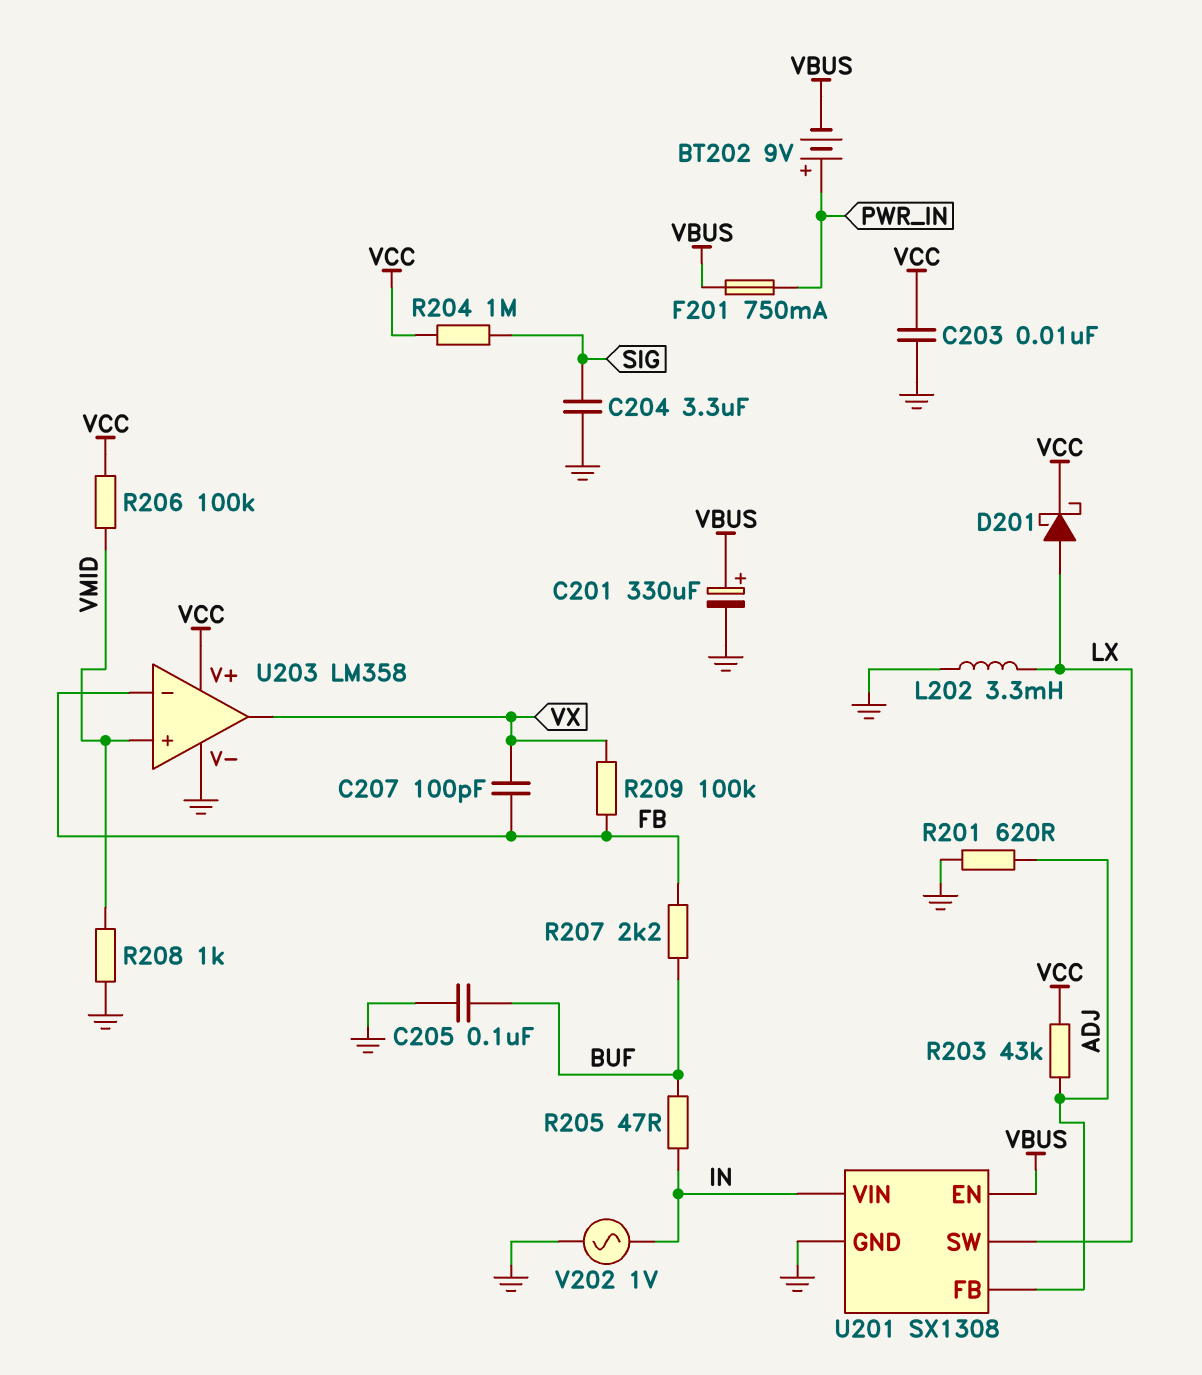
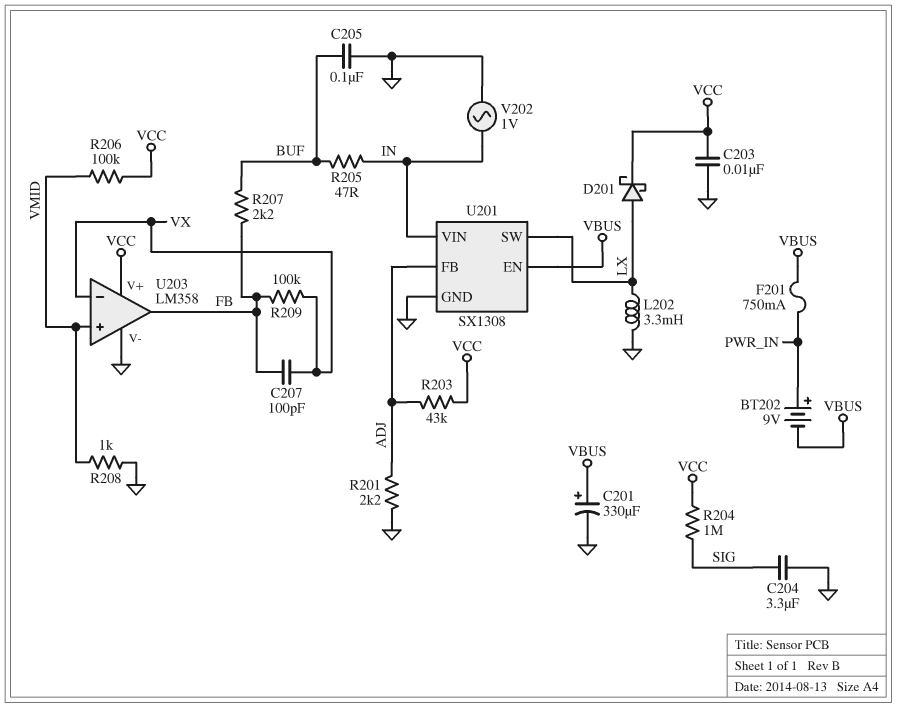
R201: 620 (ADJ, GND) -> 2.2k (ADJ, GND)
U203 pin in-: FB -> VX
U203 pin out: VX -> FB

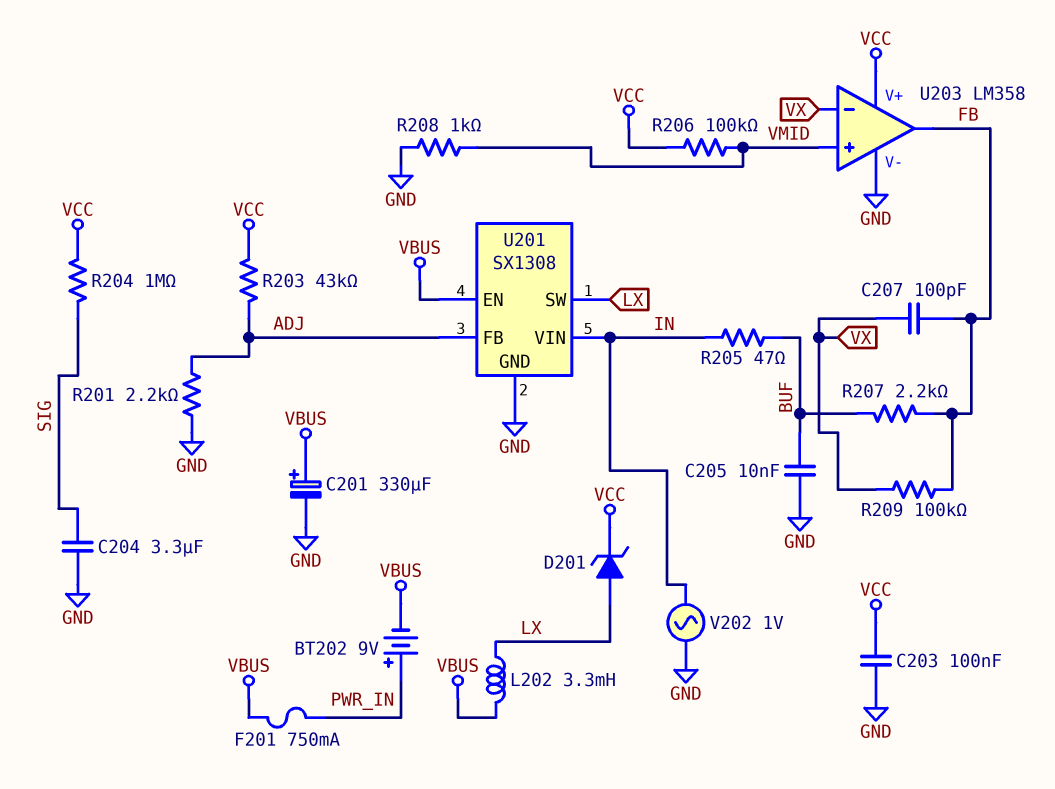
C203: 10nF (GND, VCC) -> 100nF (GND, VCC)
C205: 100nF (BUF, GND) -> 10nF (BUF, GND)
D201: schottky (A LX, K VCC) -> zener (A LX, K VCC)
L202: 3.3mH (GND, LX) -> 3.3mH (LX, VBUS)

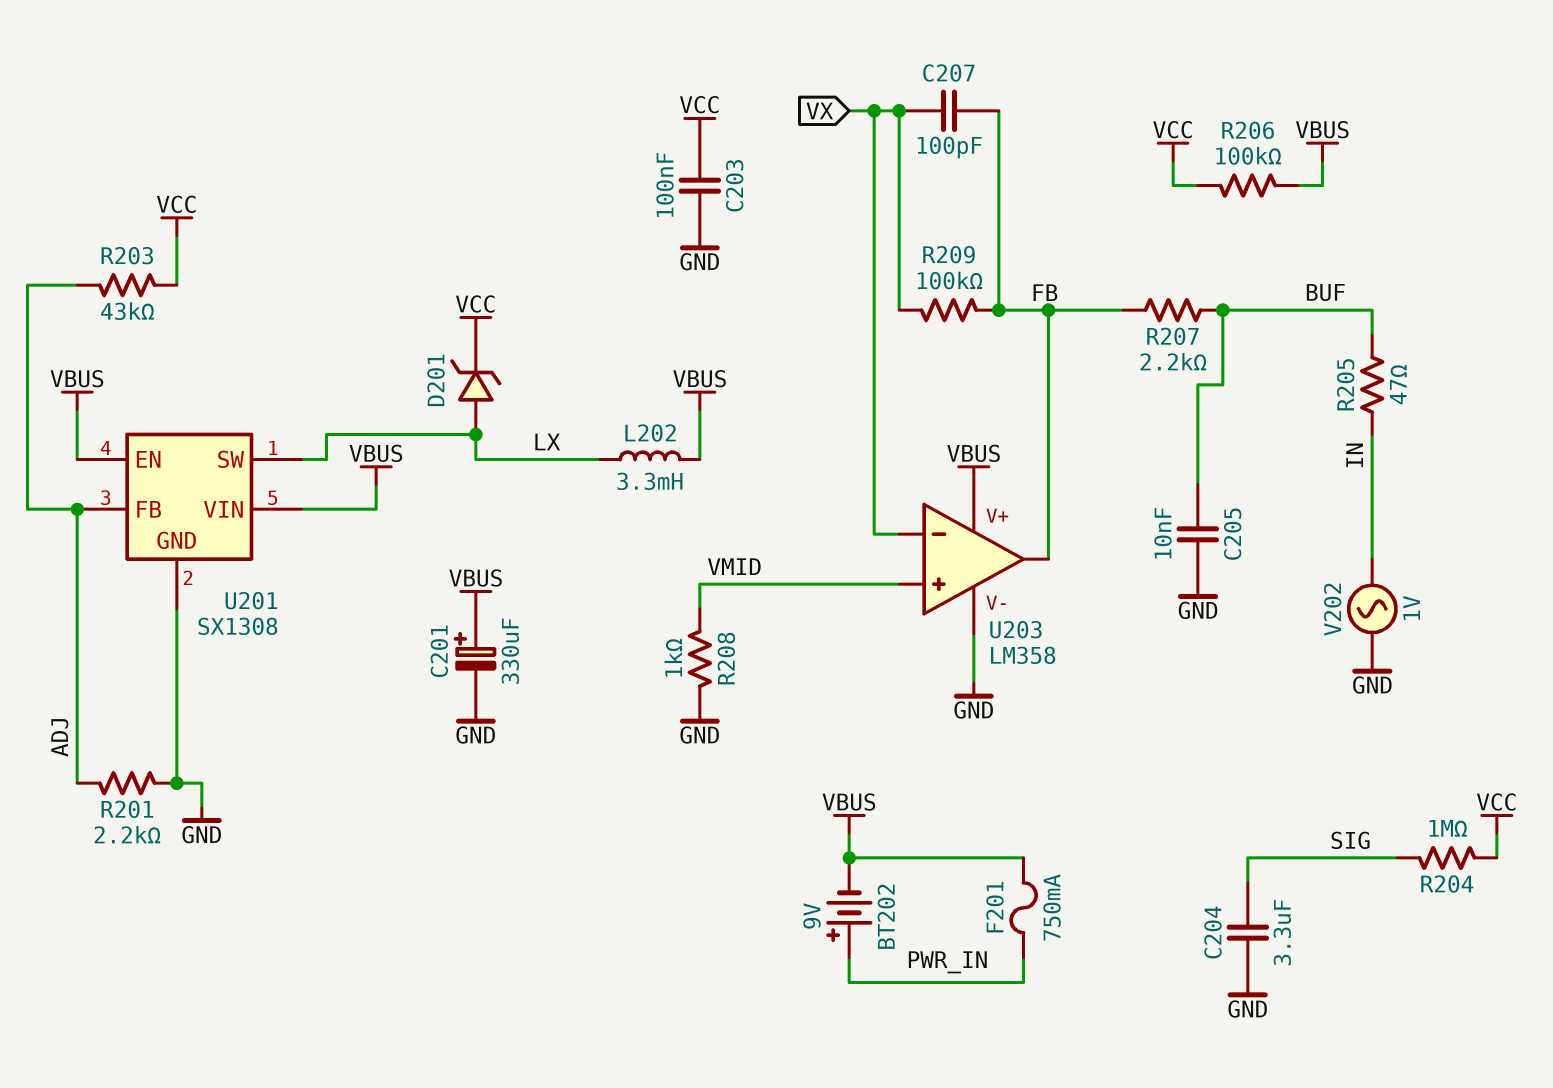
R206: 100k (VCC, VMID) -> 100k (VBUS, VCC)
U201 pin VIN: IN -> VBUS
U203 pin V+: VCC -> VBUS

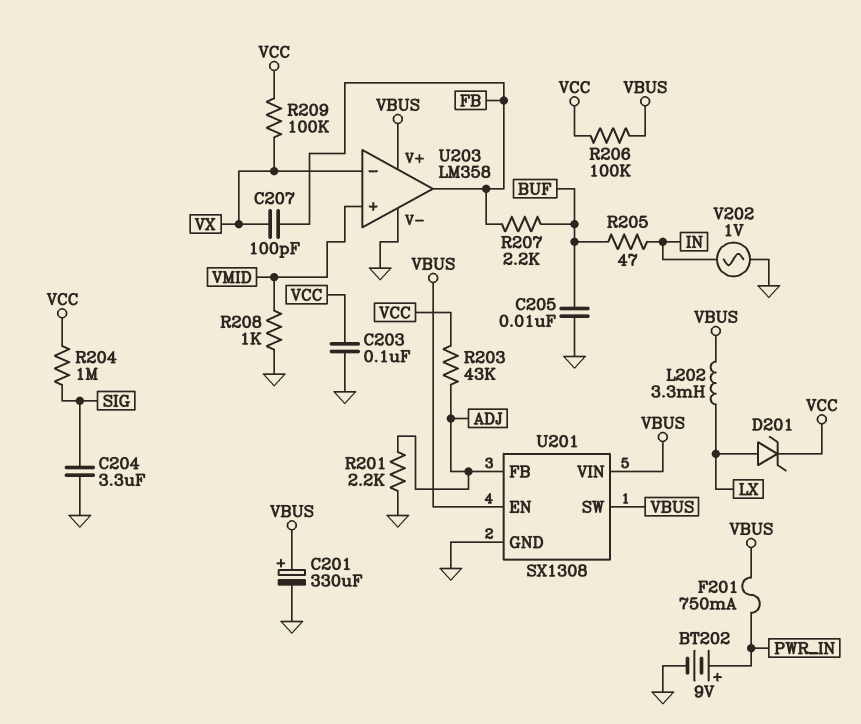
BT202: 9V (plus PWR_IN, minus VBUS) -> 9V (plus PWR_IN, minus GND)
R209: 100k (FB, VX) -> 100k (VCC, VX)
U201 pin SW: LX -> VBUS

